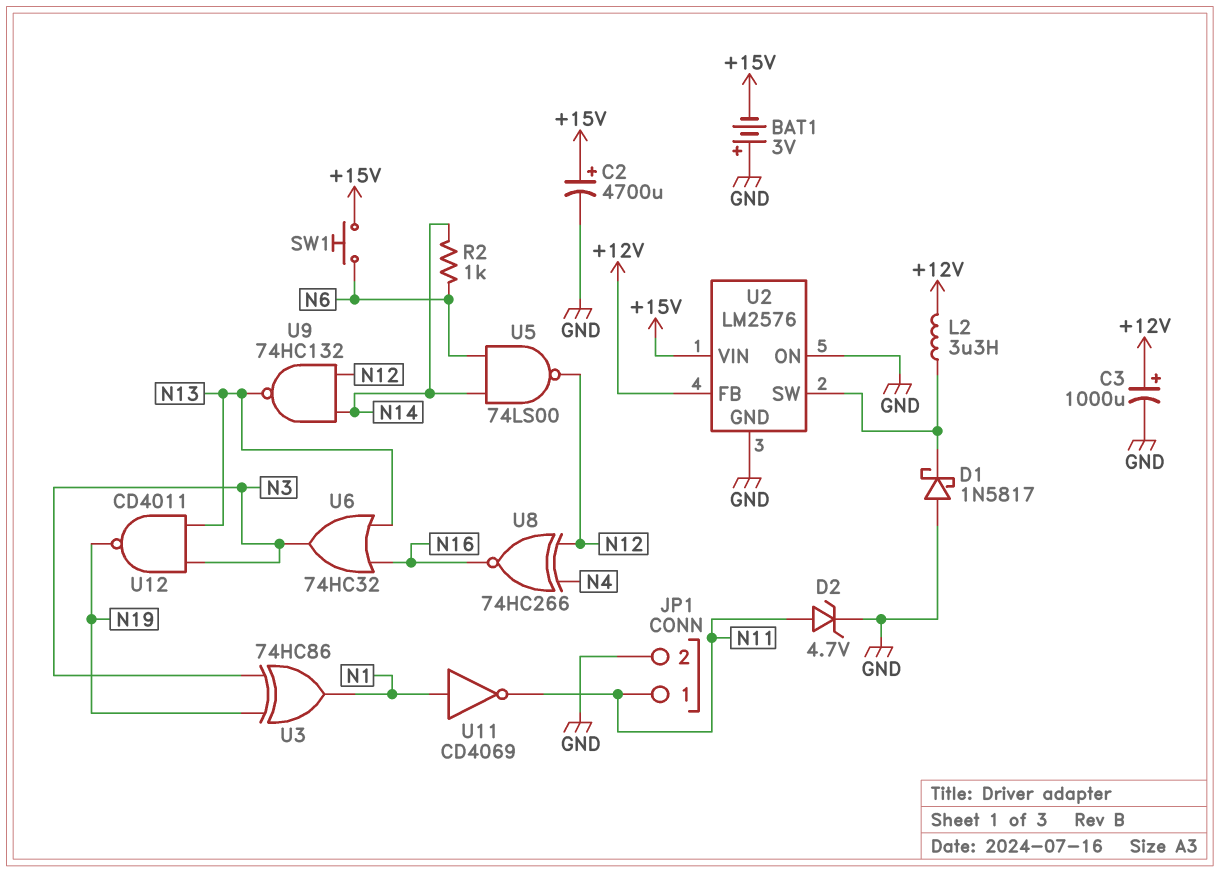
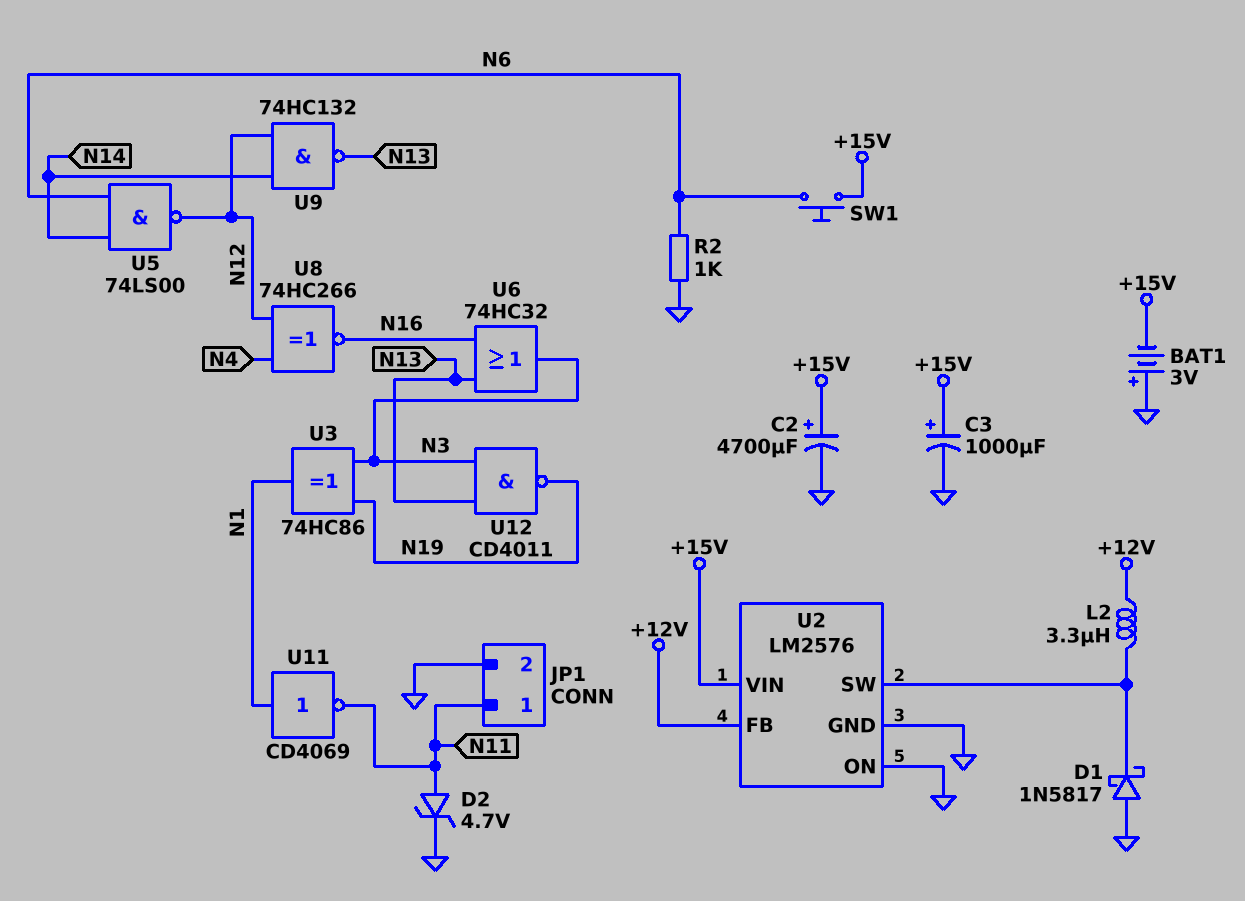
C3: 1000uF (plus +12V, minus GND) -> 1000uF (plus +15V, minus GND)
R2: 1k (N6, N14) -> 1k (GND, N6)

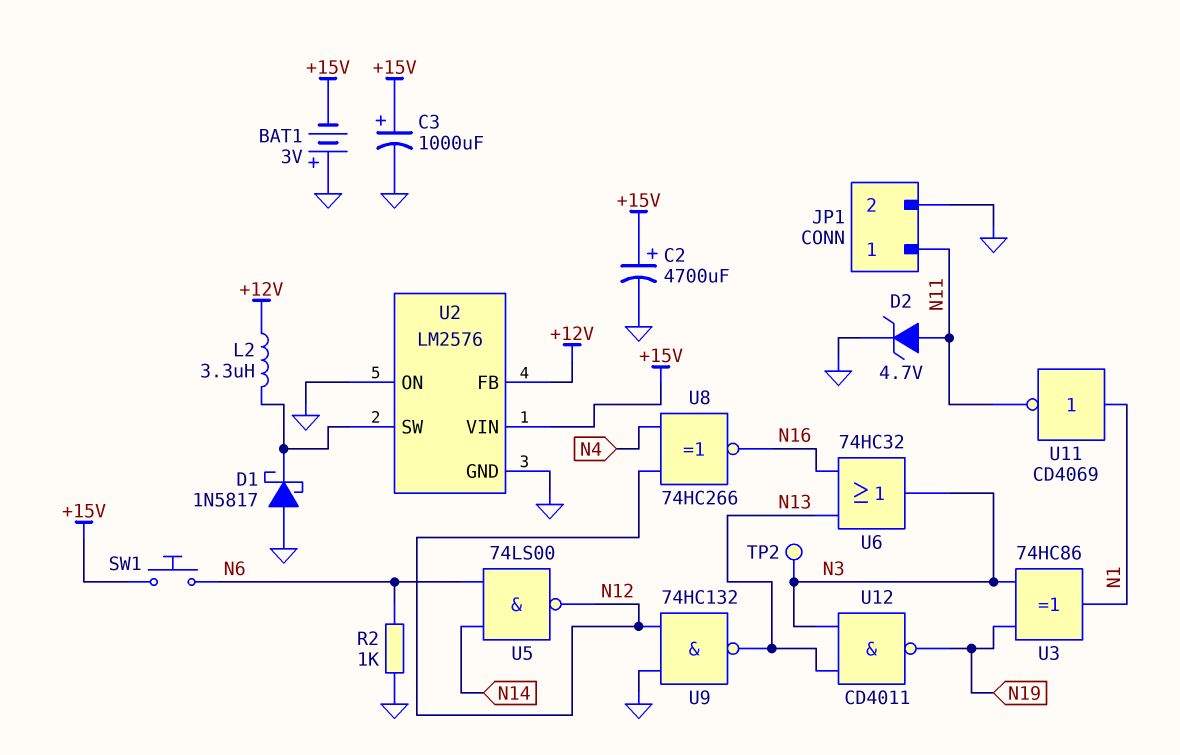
TP2: none -> test point (N3)
U9: NAND 74HC132 (in N12, in N14, out N13) -> NAND 74HC132 (in GND, in N12, out N13)

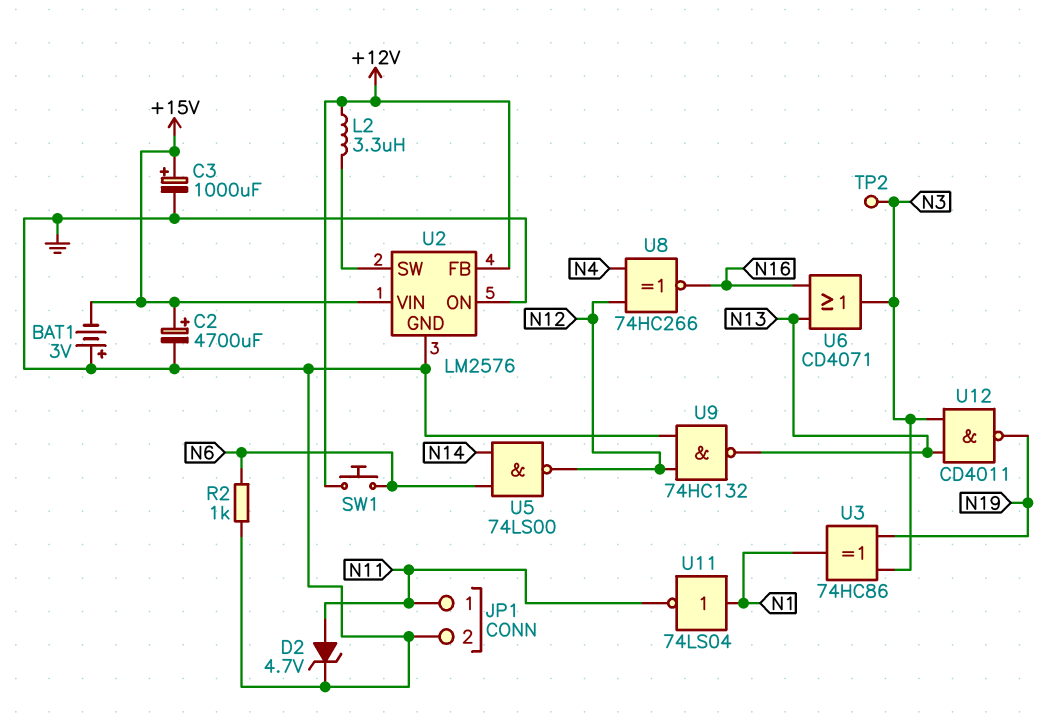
D1: schottky 1N5817 (A GND, K U2/SW) -> none
SW1: button (+15V, N6) -> button (+12V, N6)
U6: OR 74HC32 (in N13, in N16, out N3) -> OR CD4071 (in N13, in N16, out N3)
U11: NOT CD4069 (in N1, out N11) -> NOT 74LS04 (in N1, out N11)

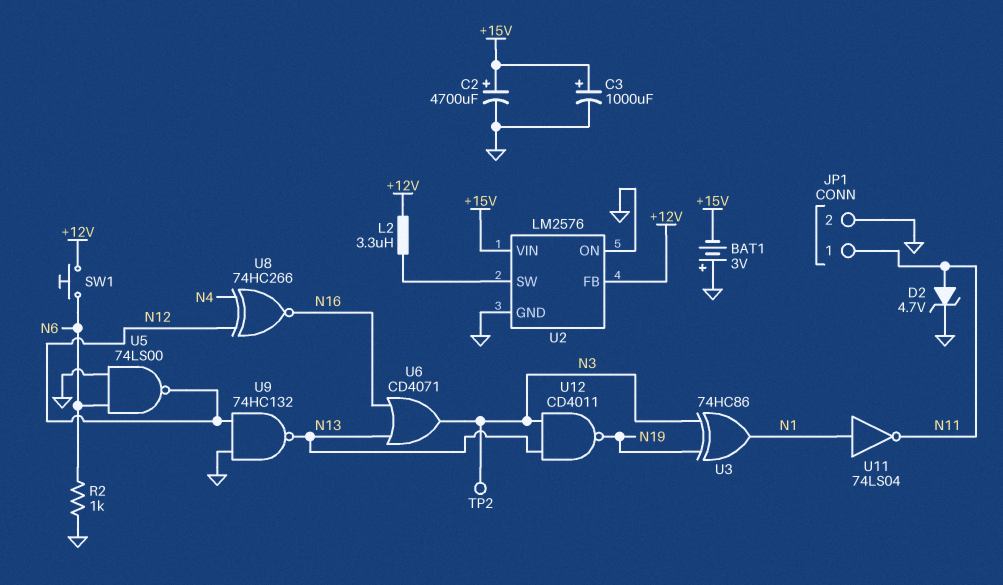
U5: NAND 74LS00 (in N6, in N14, out N12) -> NAND 74LS00 (in GND, in N6, out N12)

